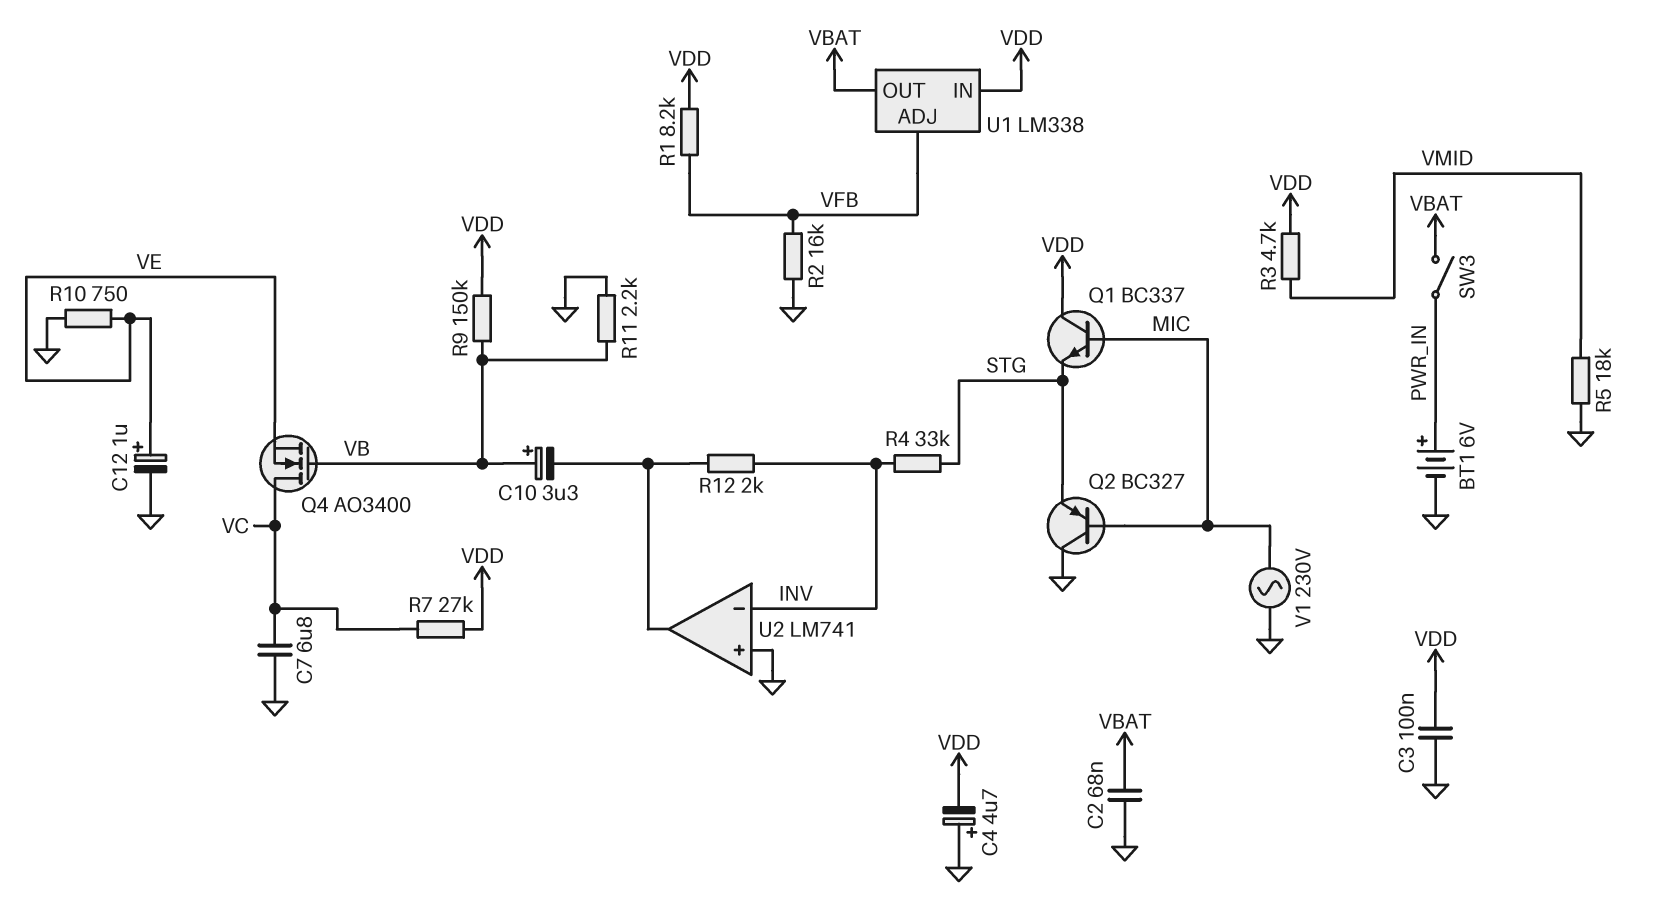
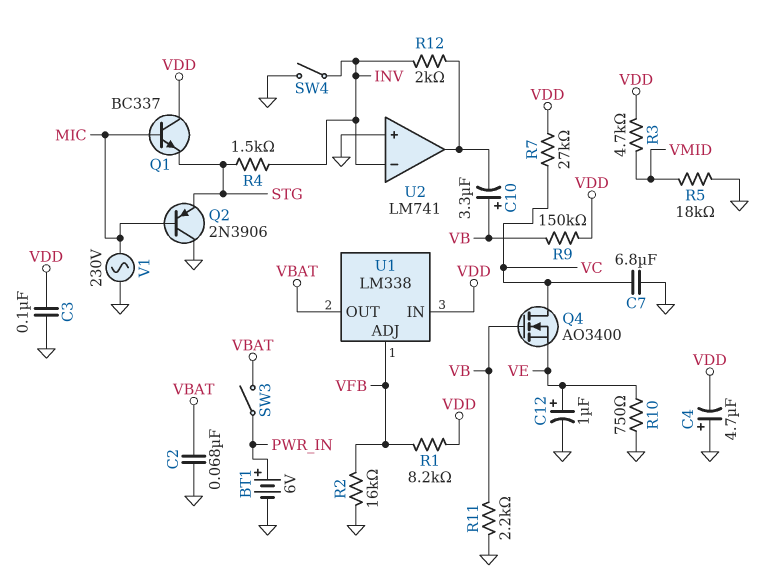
Q2: PNP BC327 (B MIC, C GND, E STG) -> PNP 2N3906 (B MIC, C GND, E STG)
R4: 33k (INV, STG) -> 1.5k (INV, STG)
SW4: none -> switch (GND, INV)

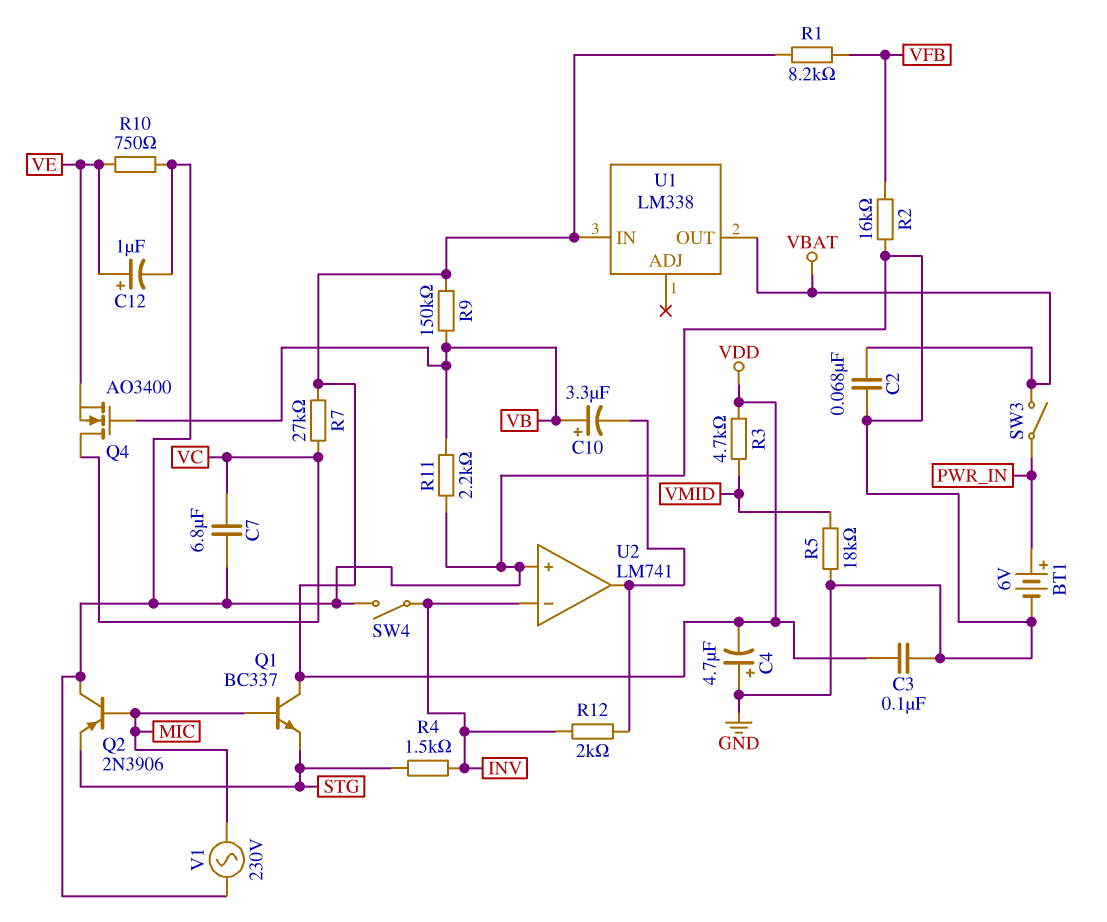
U1 pin ADJ: VFB -> none

